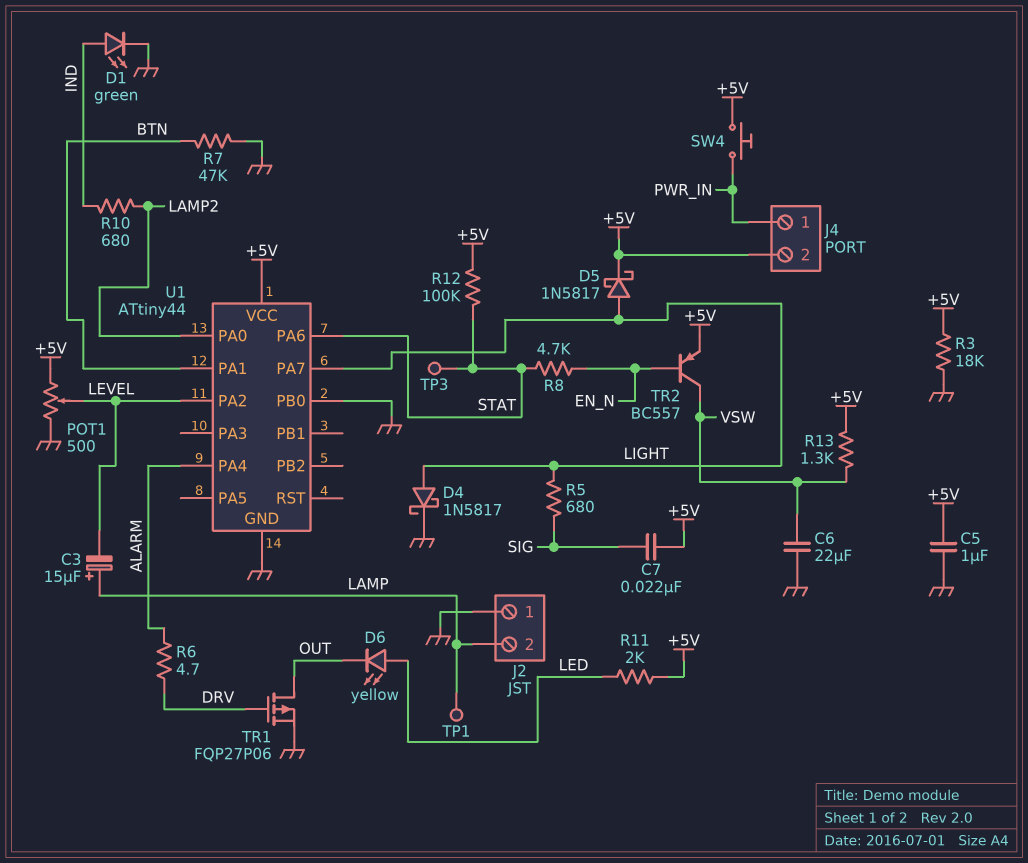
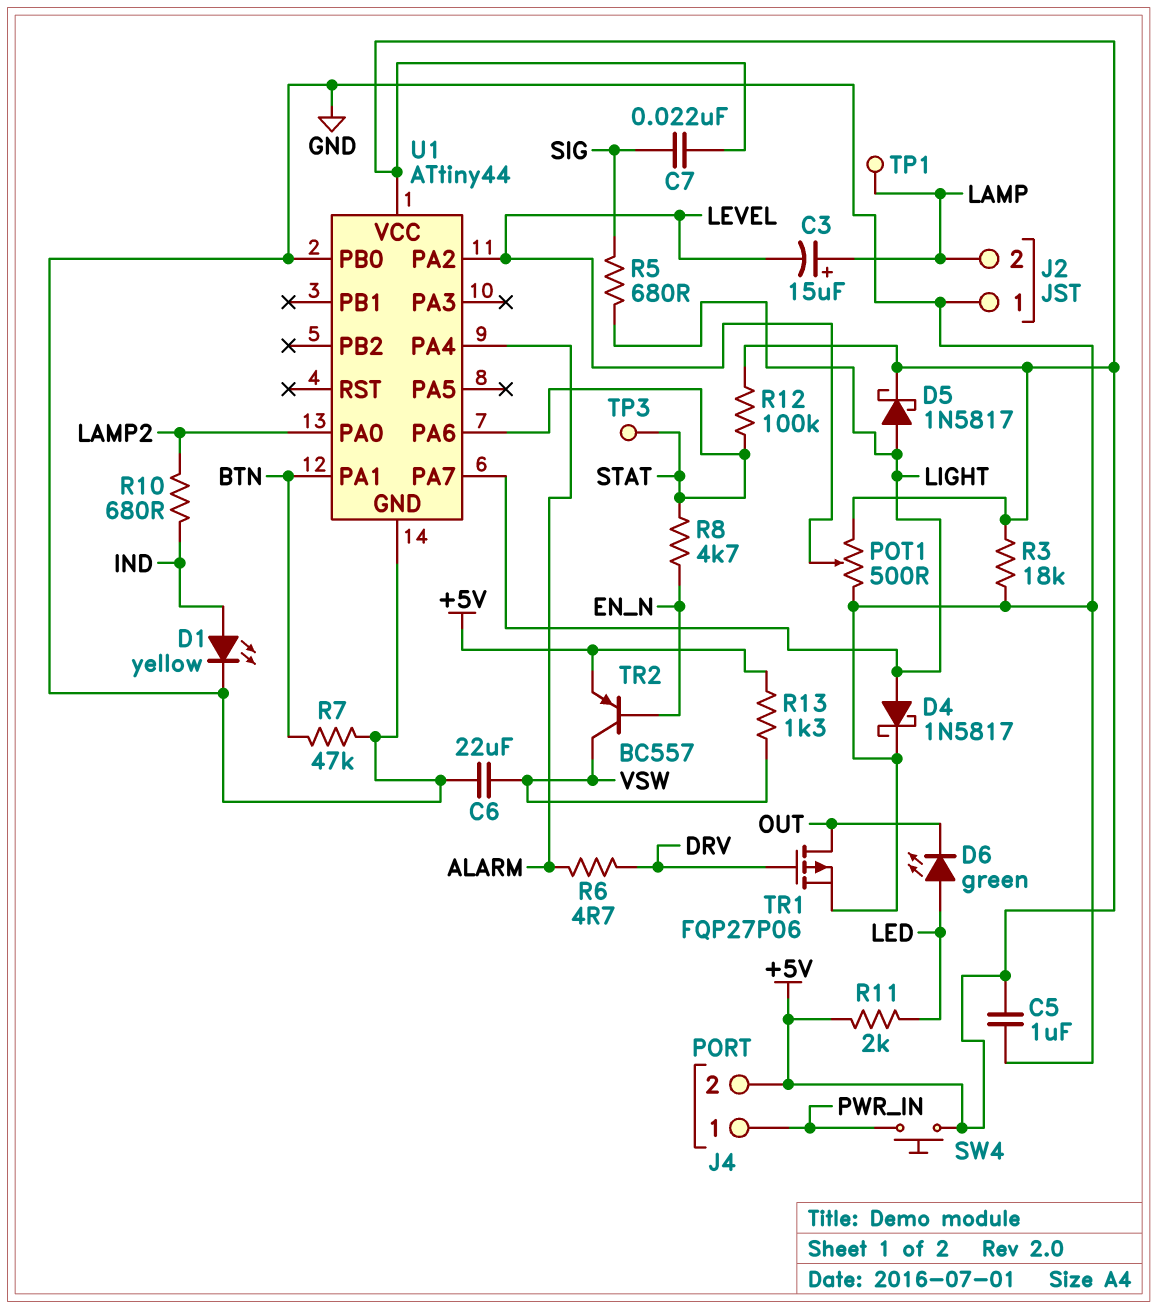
D1: LED green (A IND, K GND) -> LED yellow (A IND, K GND)
D6: LED yellow (A LED, K OUT) -> LED green (A LED, K OUT)

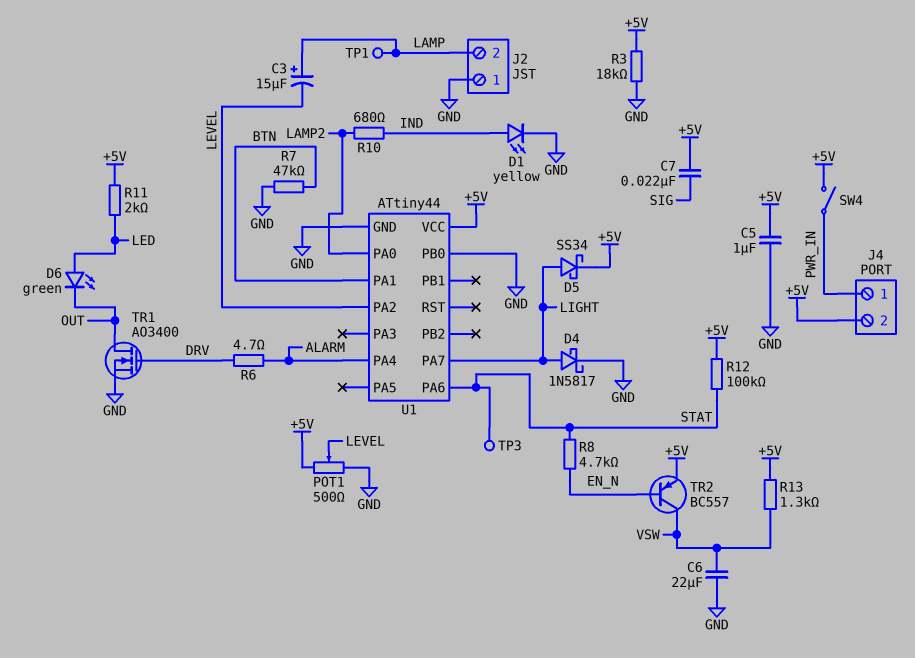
D5: schottky 1N5817 (A LIGHT, K +5V) -> schottky SS34 (A LIGHT, K +5V)
R5: 680 (LIGHT, SIG) -> none
SW4: button (+5V, PWR_IN) -> switch (+5V, PWR_IN)
TR1: PMOS FQP27P06 (G DRV, D OUT, S GND) -> NMOS AO3400 (G DRV, D OUT, S GND)

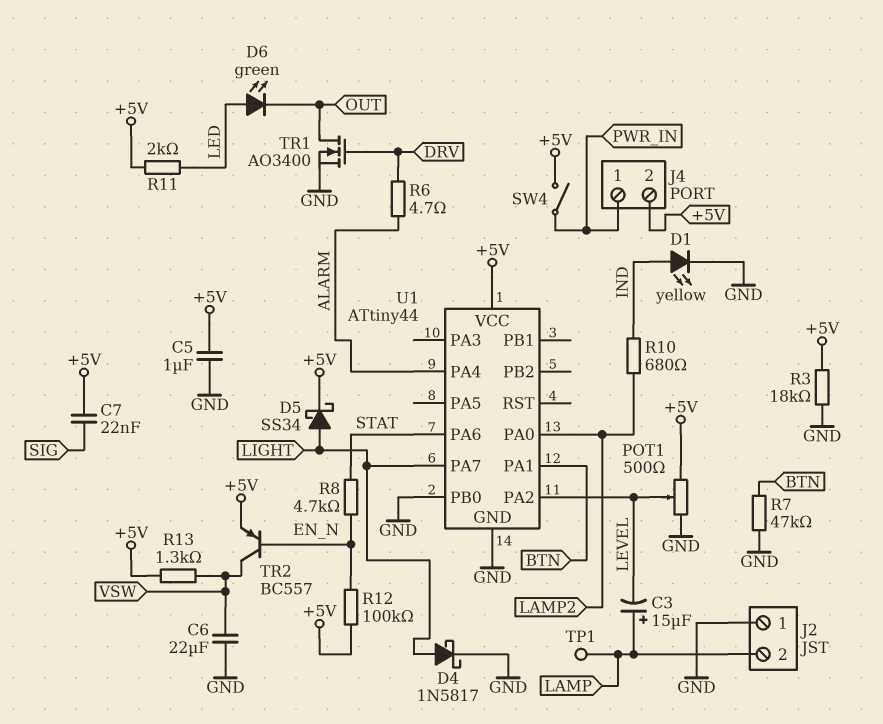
R12: 100k (+5V, STAT) -> 100k (+5V, EN_N)
TP3: test point (STAT) -> none

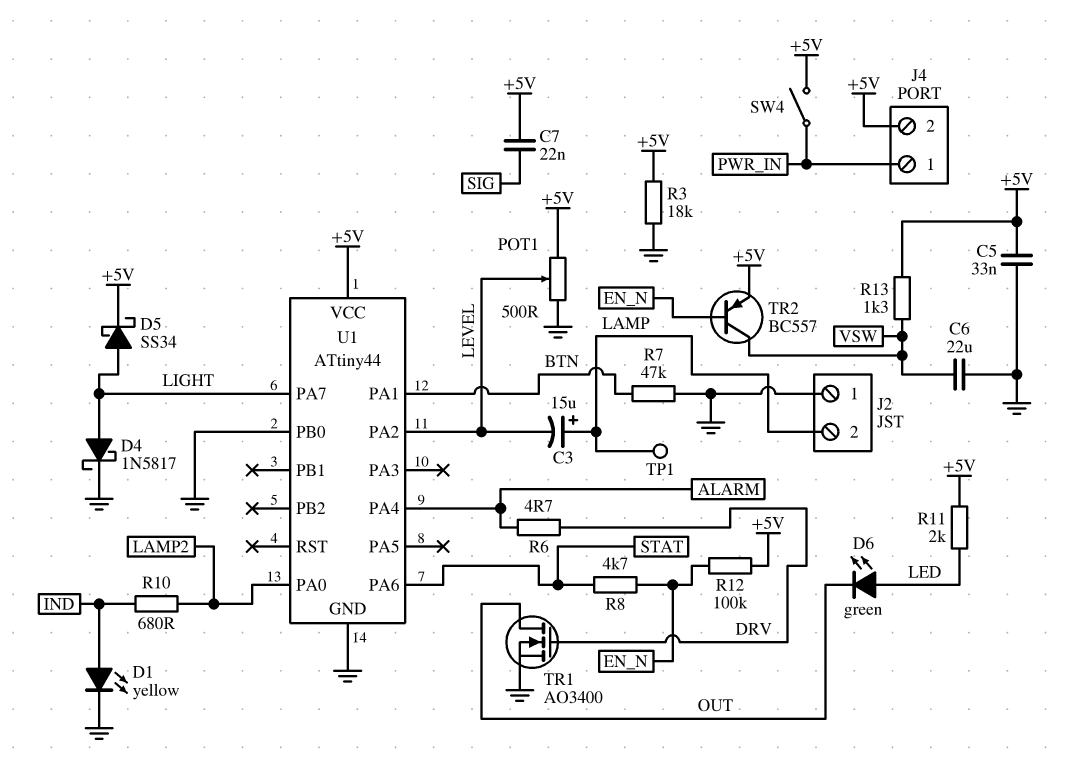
C5: 1uF (+5V, GND) -> 33nF (+5V, GND)

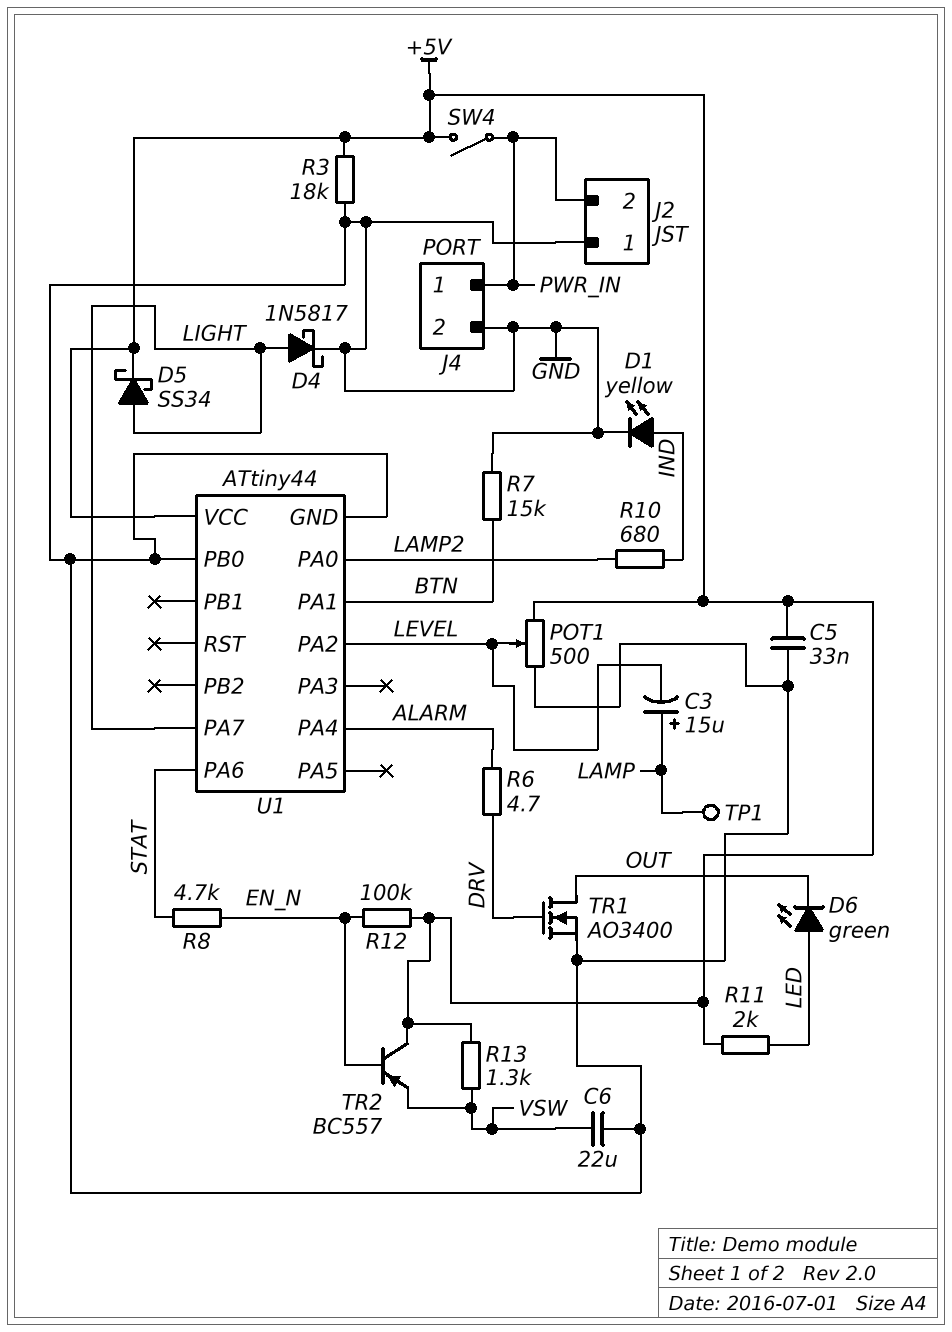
C7: 22nF (+5V, SIG) -> none
J2 pin 2: LAMP -> PWR_IN
J4 pin 2: +5V -> GND
R7: 47k (BTN, GND) -> 15k (BTN, GND)
TR2: PNP BC557 (B EN_N, C VSW, E +5V) -> PNP BC557 (B EN_N, C +5V, E VSW)

